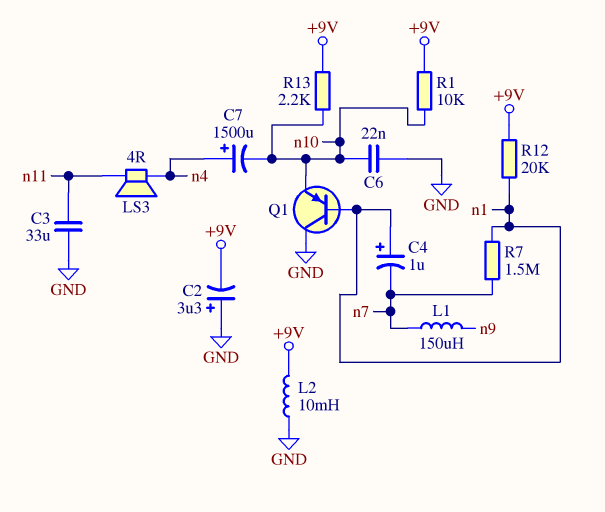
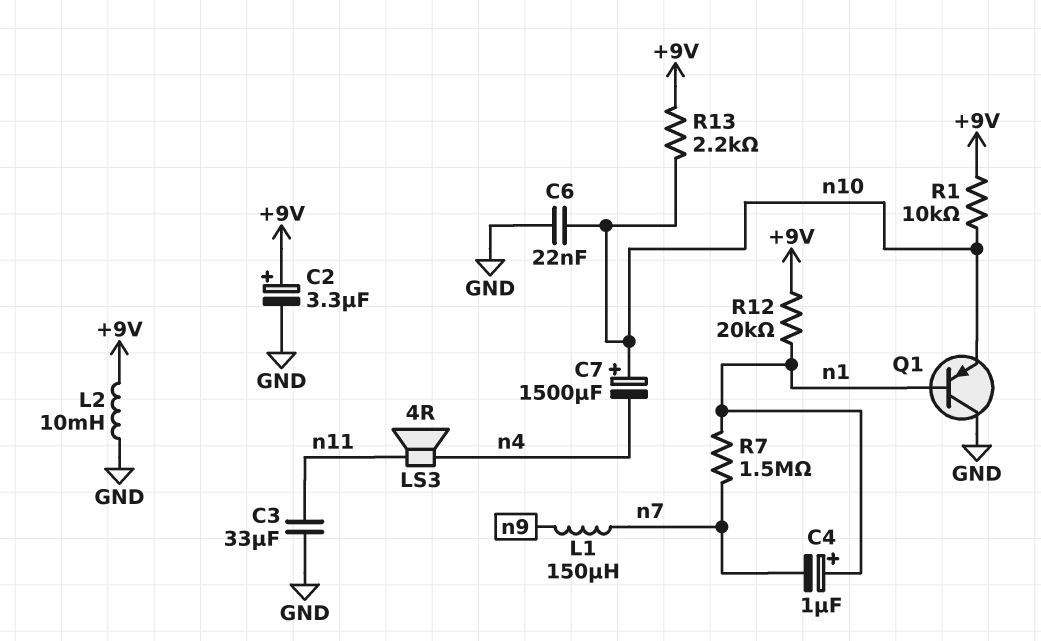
C2: 3.3uF (plus GND, minus +9V) -> 3.3uF (plus +9V, minus GND)
C7: 1500uF (plus n4, minus n10) -> 1500uF (plus n10, minus n4)

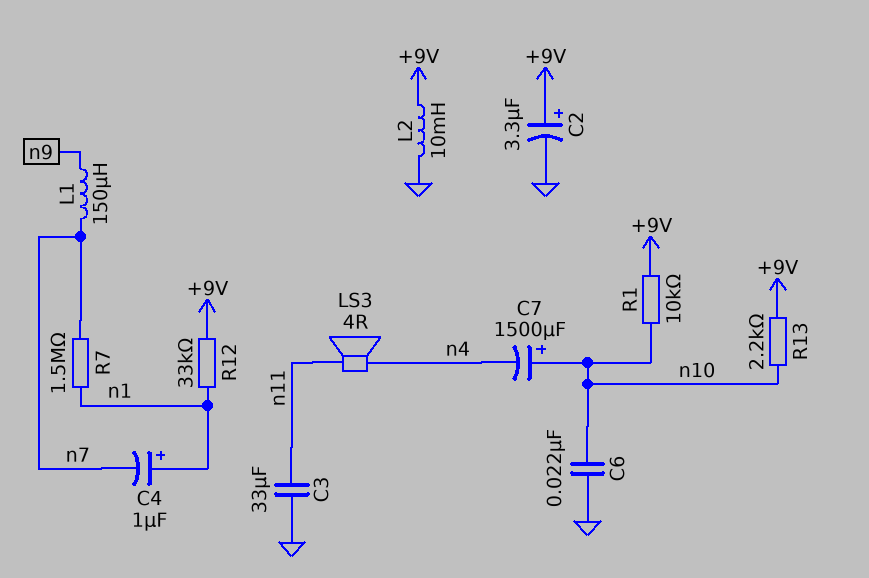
Q1: PNP (B n1, C GND, E n10) -> none
R12: 20k (+9V, n1) -> 33k (+9V, n1)

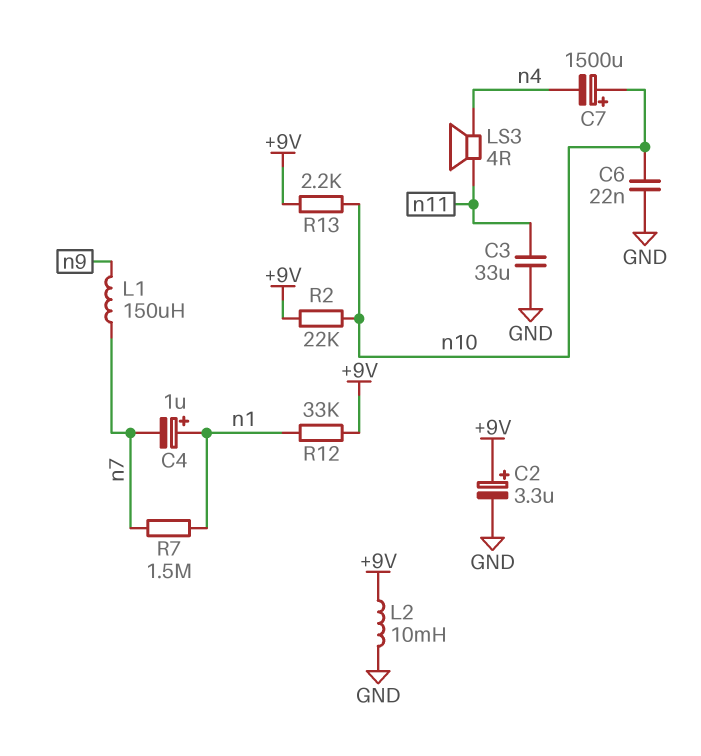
R1: 10k (+9V, n10) -> none
R2: none -> 22k (+9V, n10)

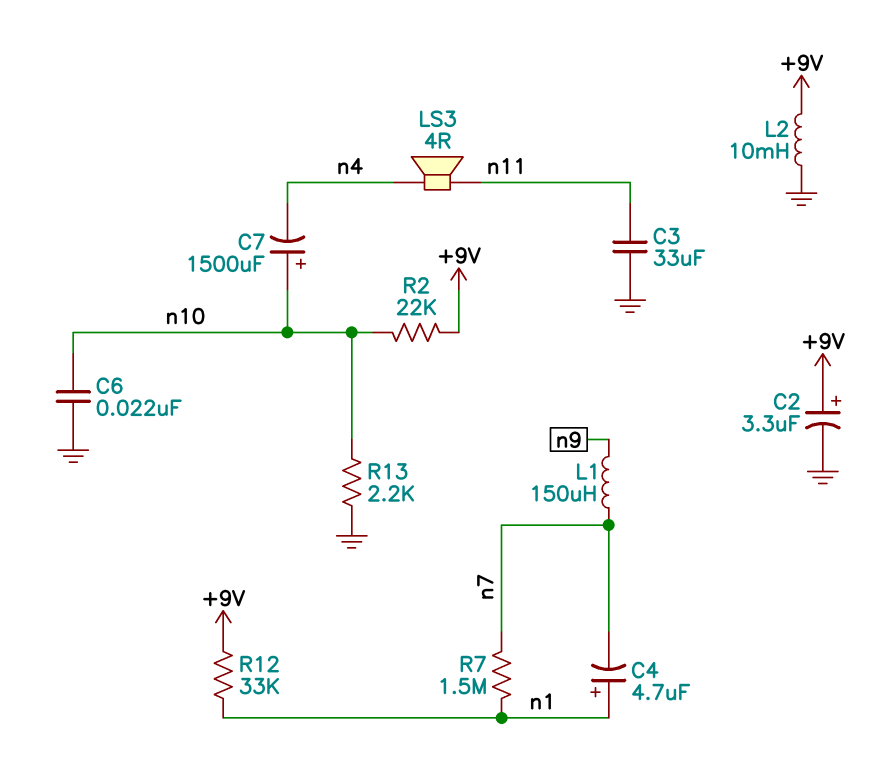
C4: 1uF (plus n1, minus n7) -> 4.7uF (plus n1, minus n7)
R13: 2.2k (+9V, n10) -> 2.2k (GND, n10)

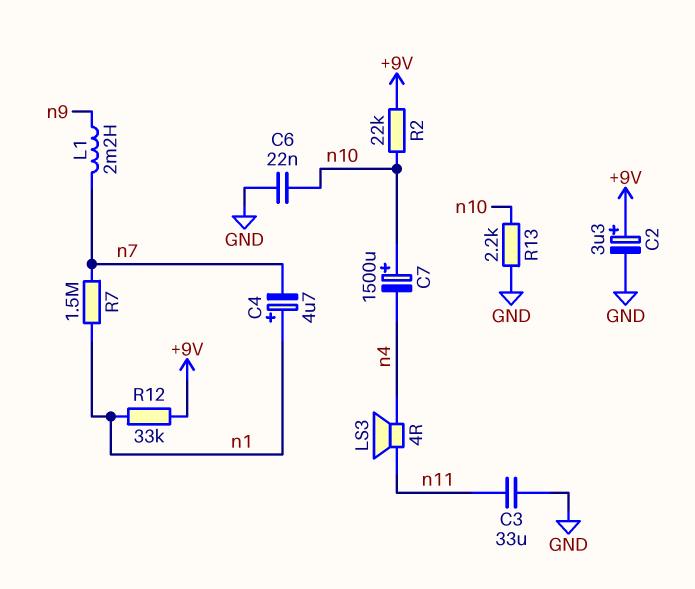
L1: 150uH (n7, n9) -> 2.2mH (n7, n9)
L2: 10mH (+9V, GND) -> none

